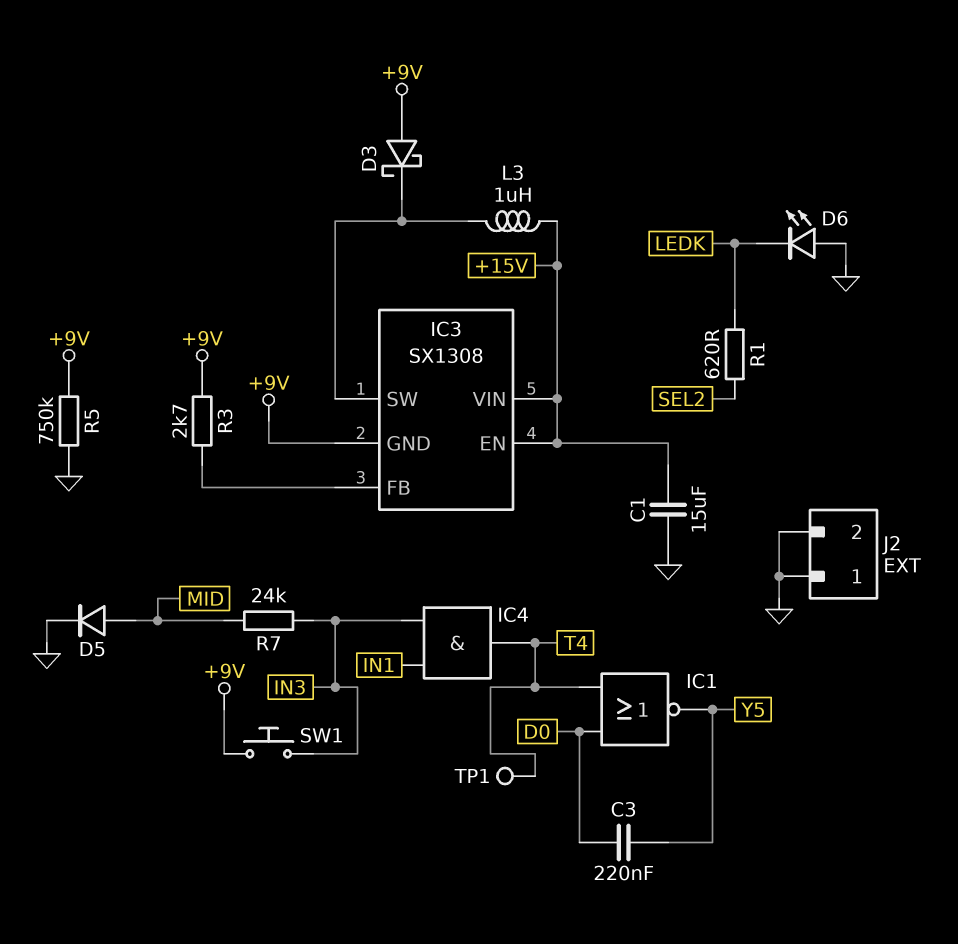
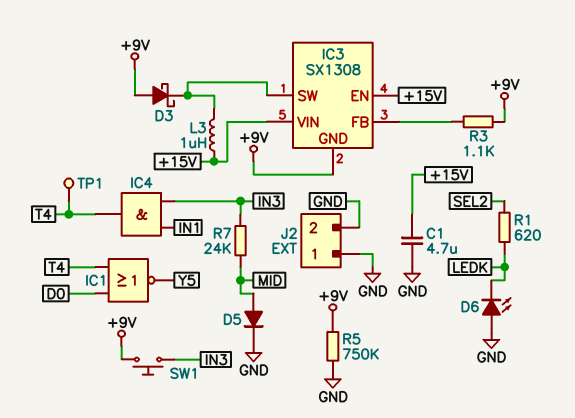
C1: 15uF (+15V, GND) -> 4.7uF (+15V, GND)
C3: 220nF (D0, Y5) -> none
R3: 2.7k (+9V, IC3/FB) -> 1.1k (+9V, IC3/FB)

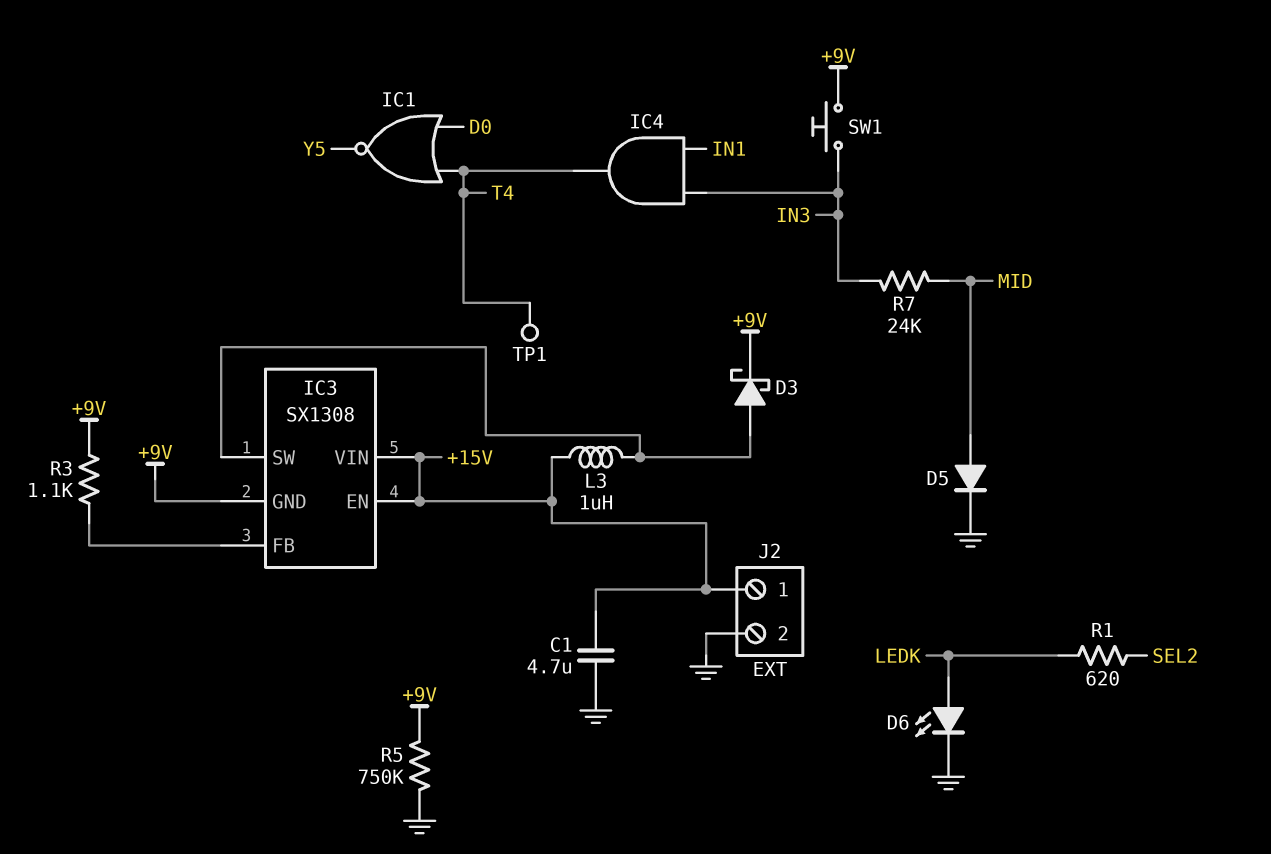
D3: schottky (A +9V, K IC3/SW) -> schottky (A IC3/SW, K +9V)
D6: LED (A GND, K LEDK) -> LED (A LEDK, K GND)
J2 pin 1: GND -> +15V

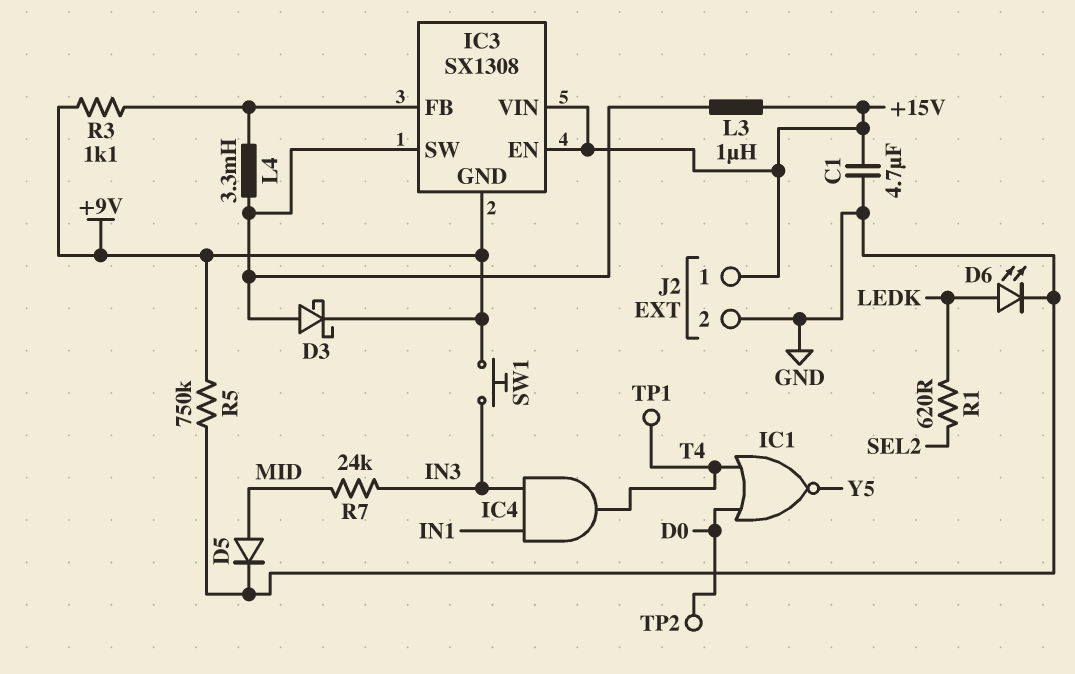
L4: none -> 3.3mH (IC3/FB, IC3/SW)
TP2: none -> test point (D0)

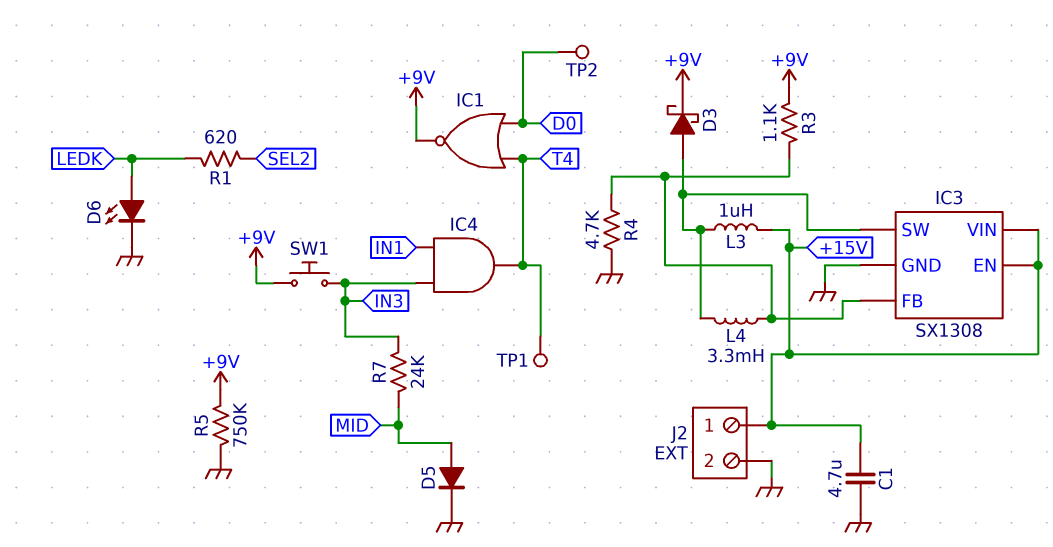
IC1: NOR (in D0, in T4, out Y5) -> NOR (in D0, in T4, out +9V)
IC3 pin GND: +9V -> GND
R4: none -> 4.7k (GND, IC3/FB)

